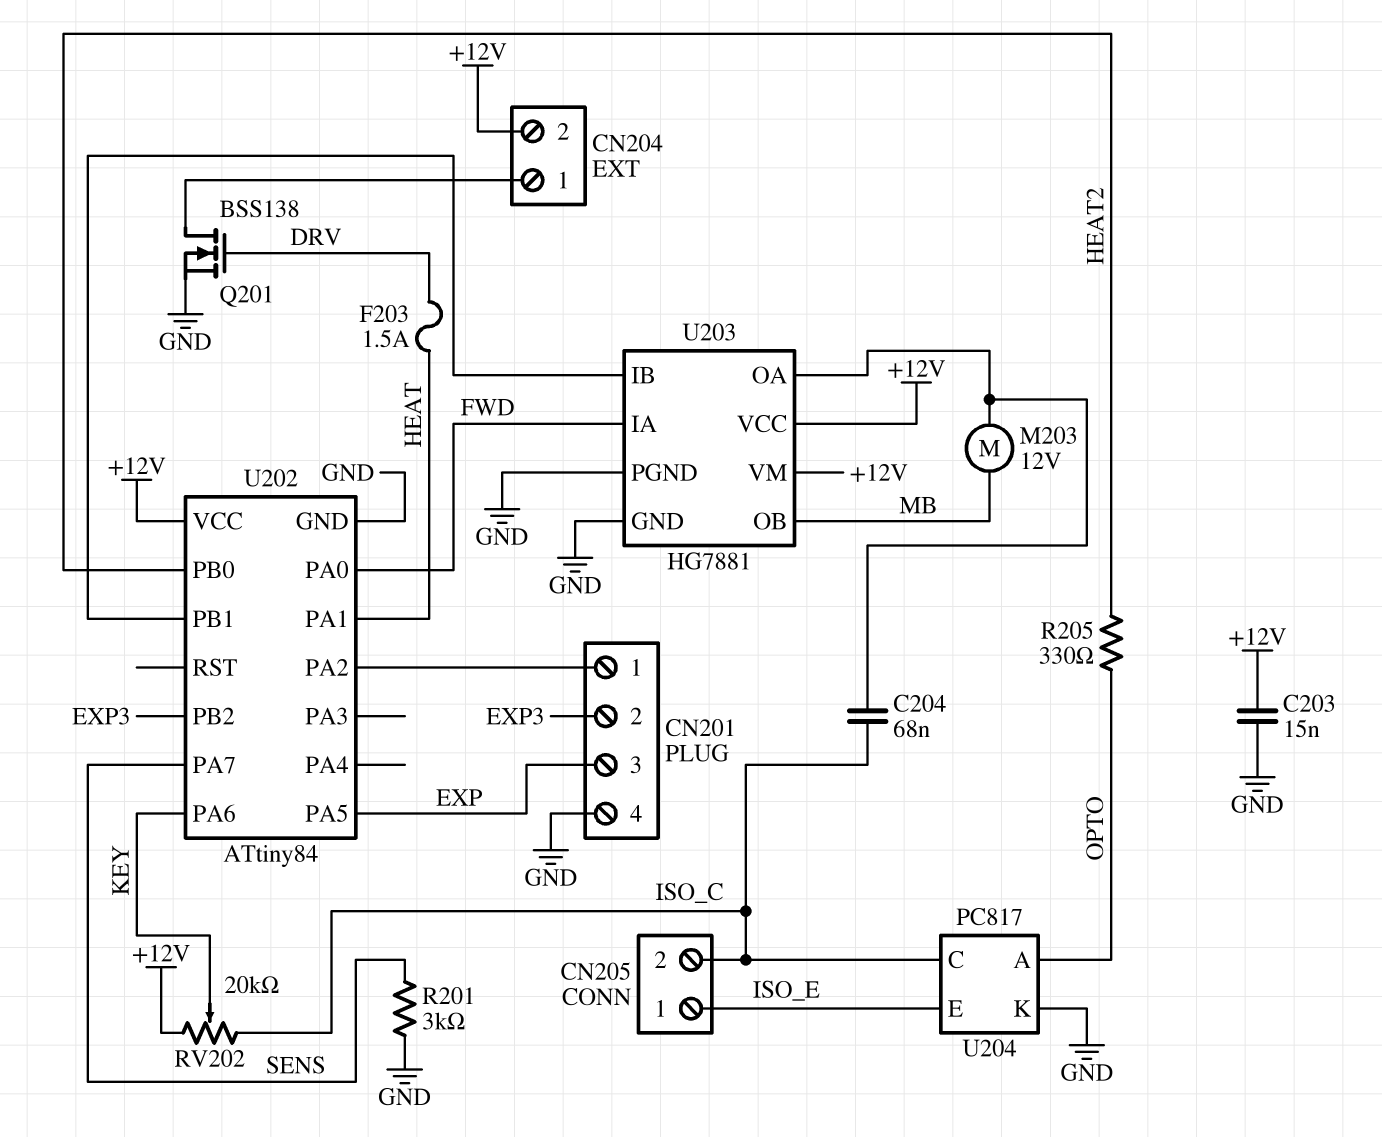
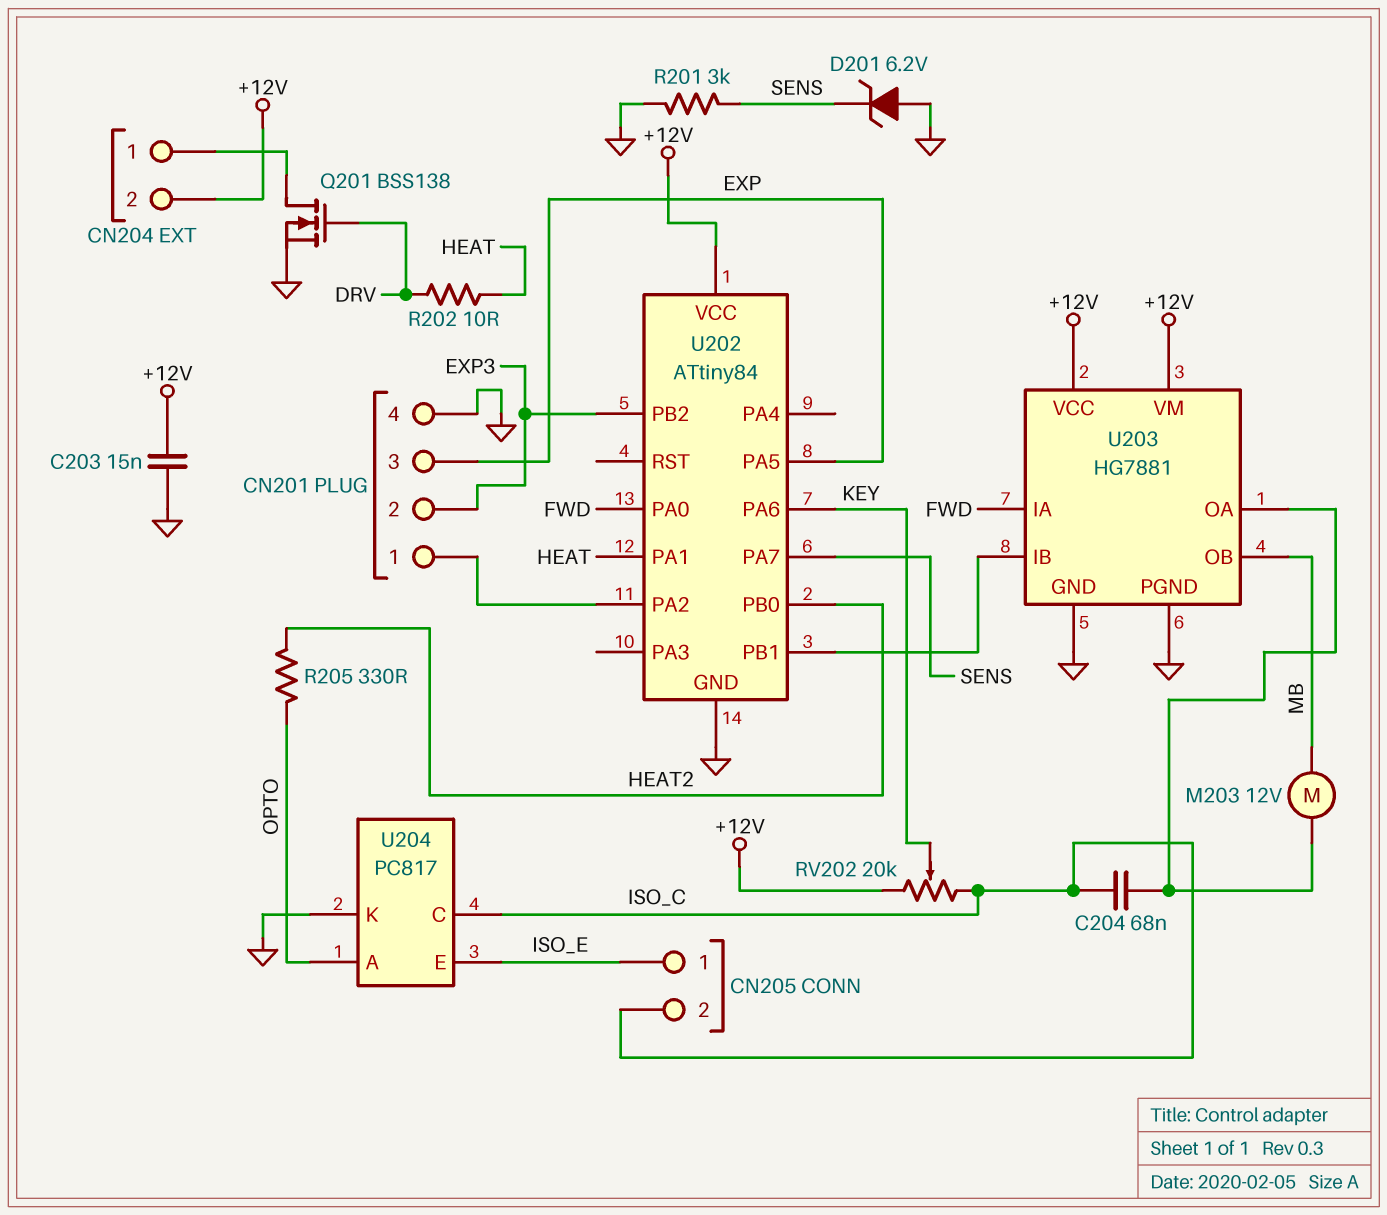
D201: none -> zener 6.2V (A GND, K SENS)
F203: 1.5A (DRV, HEAT) -> none
R202: none -> 10 (DRV, HEAT)

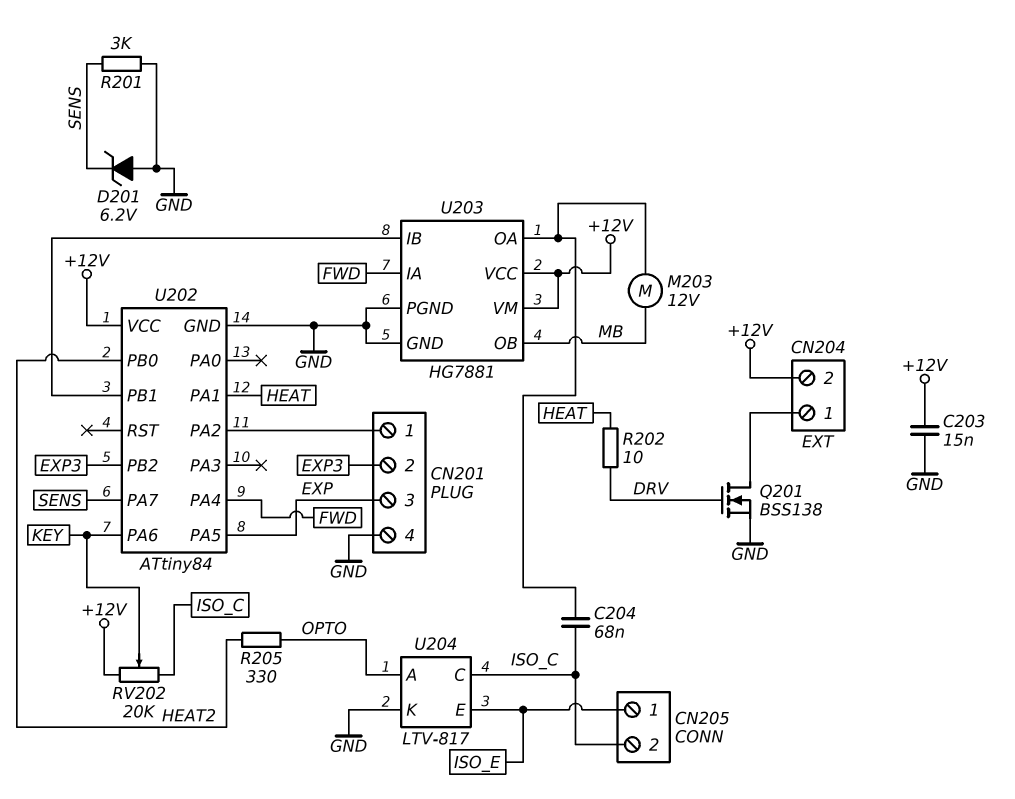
U202 pin PA0: FWD -> none
U202 pin PA4: none -> FWD
U204: PC817 -> LTV-817

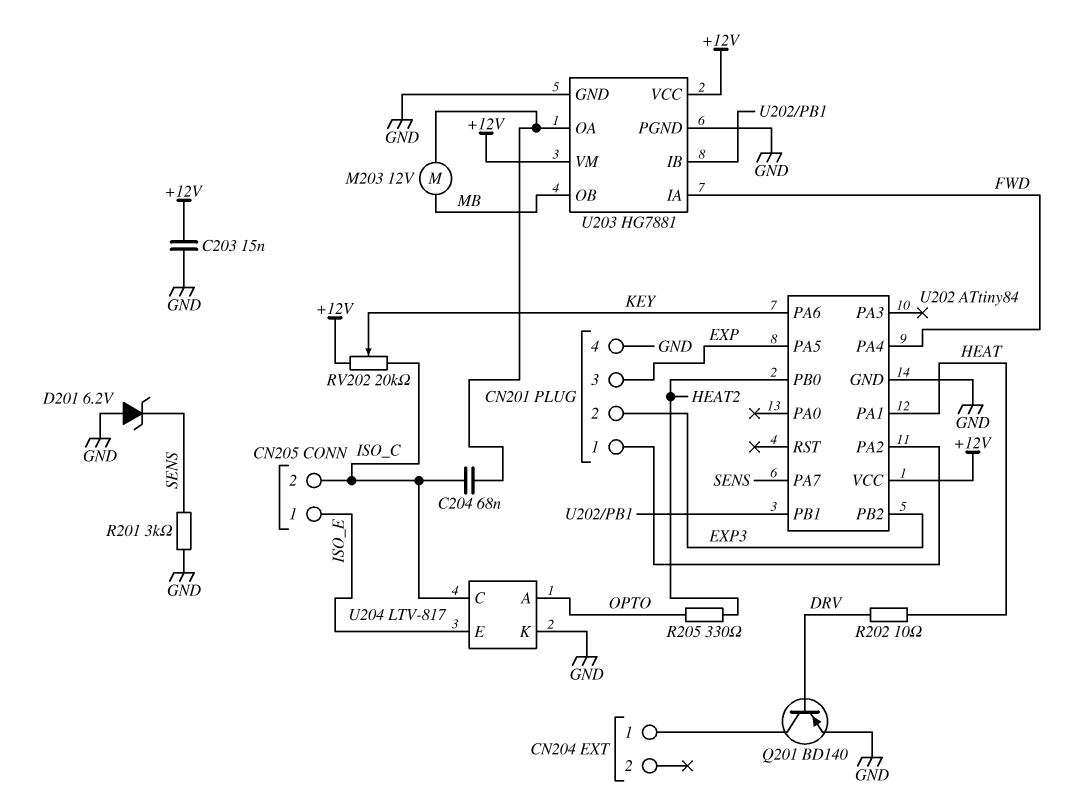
CN204 pin 2: +12V -> none
Q201: NMOS BSS138 (G DRV, D CN204/1, S GND) -> PNP BD140 (B DRV, C CN204/1, E GND)

